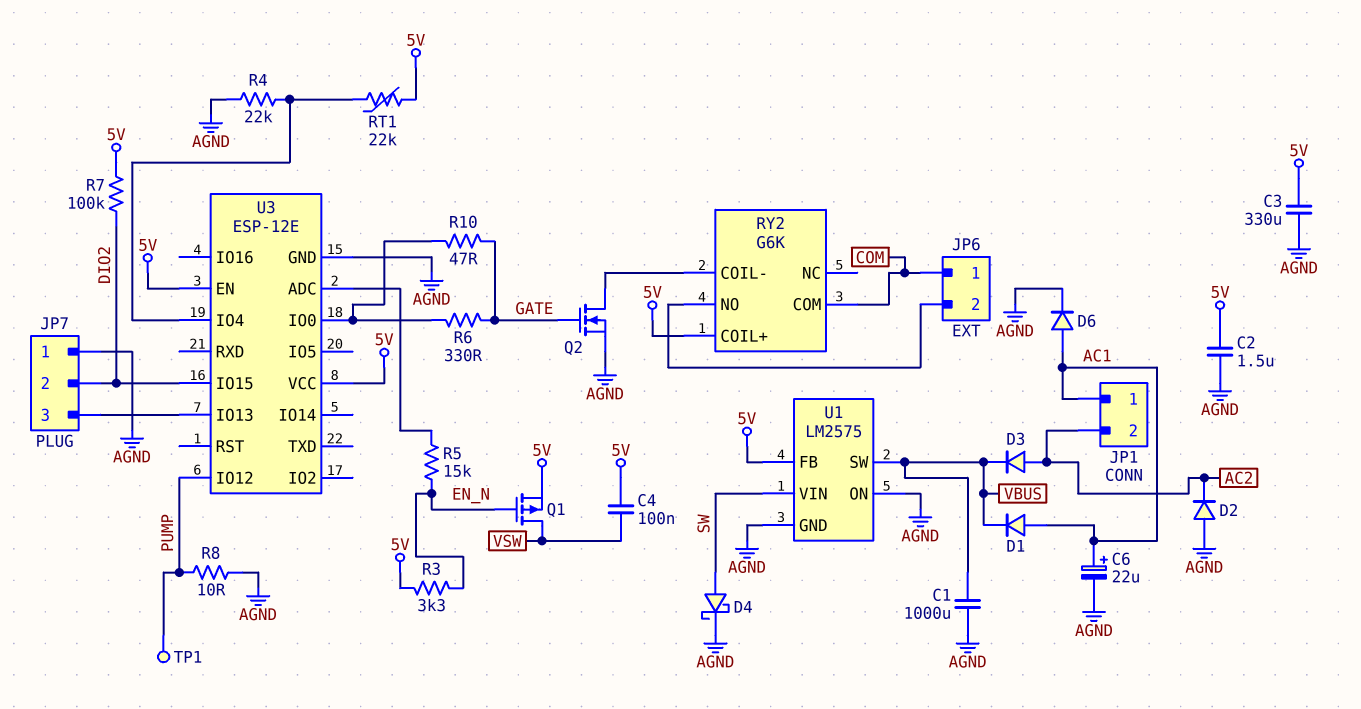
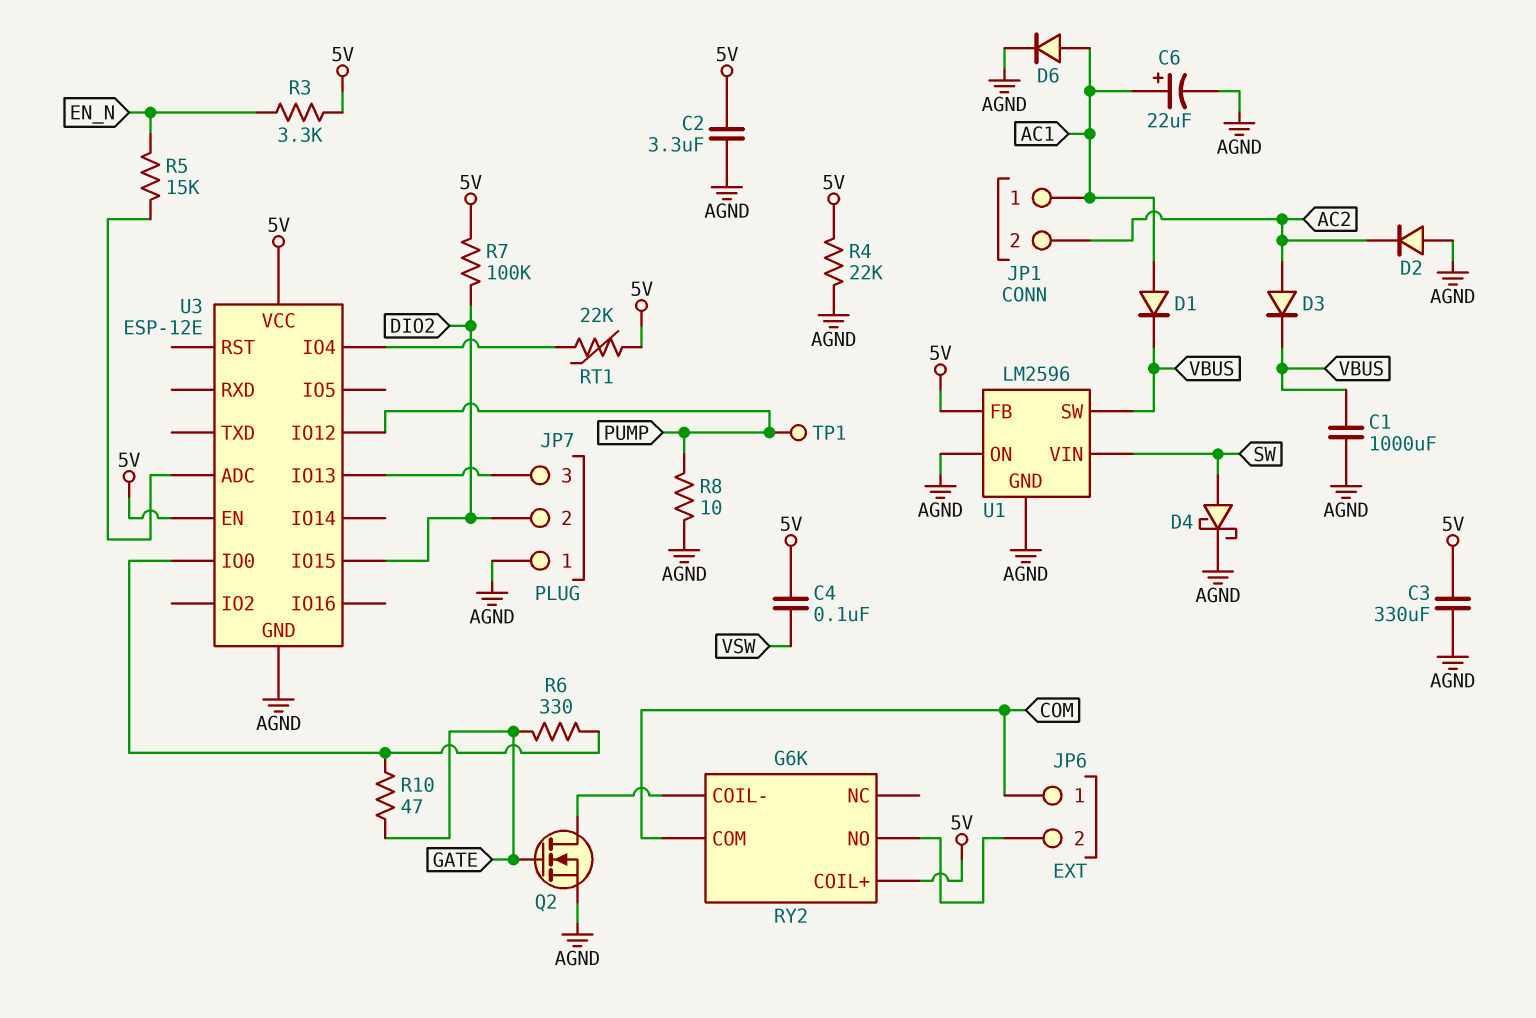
C2: 1.5uF (5V, AGND) -> 3.3uF (5V, AGND)
Q1: PMOS (G EN_N, D VSW, S 5V) -> none
R4: 22k (AGND, U3/IO4) -> 22k (5V, AGND)
U1: LM2575 -> LM2596

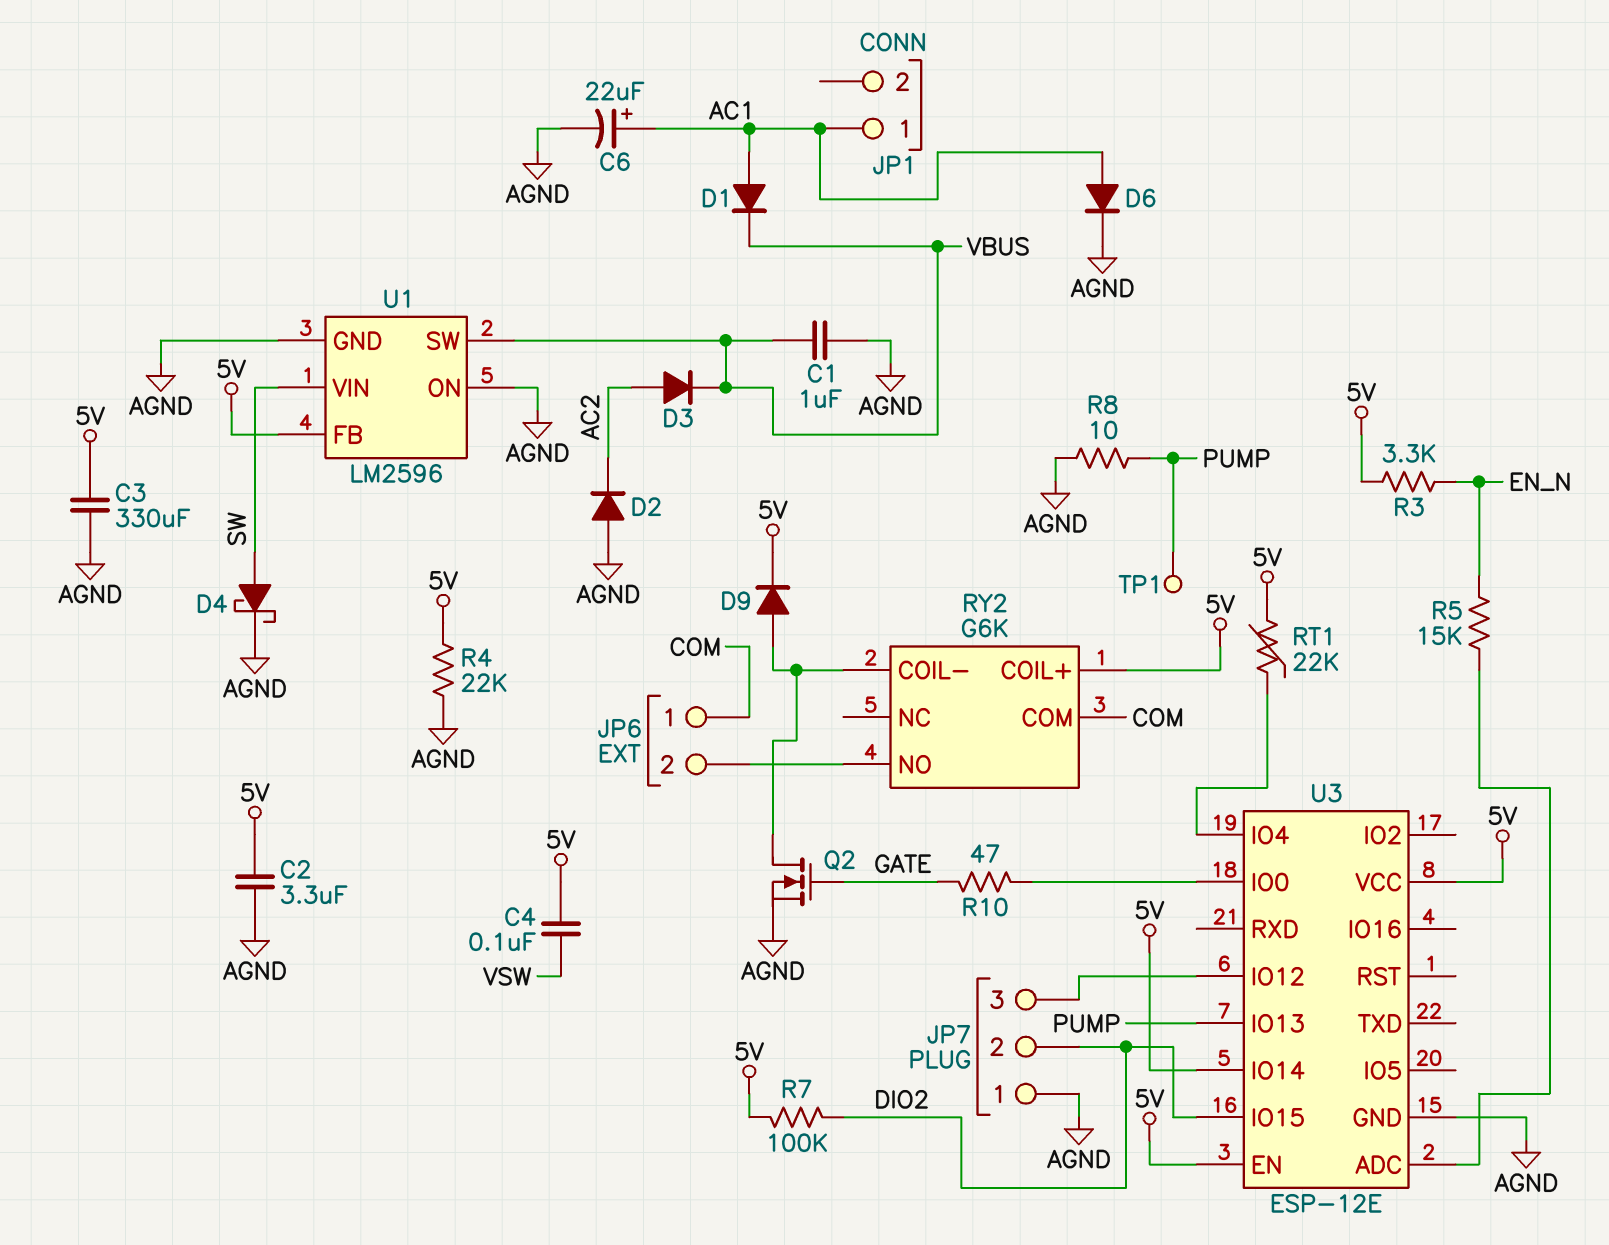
C1: 1000uF (AGND, VBUS) -> 1uF (AGND, VBUS)
D9: none -> diode (A RY2/COIL-, K 5V)
JP1 pin 2: AC2 -> none
R6: 330 (GATE, U3/IO0) -> none
U3 pin IO12: PUMP -> JP7/3
U3 pin IO13: JP7/3 -> PUMP
U3 pin IO14: none -> 5V

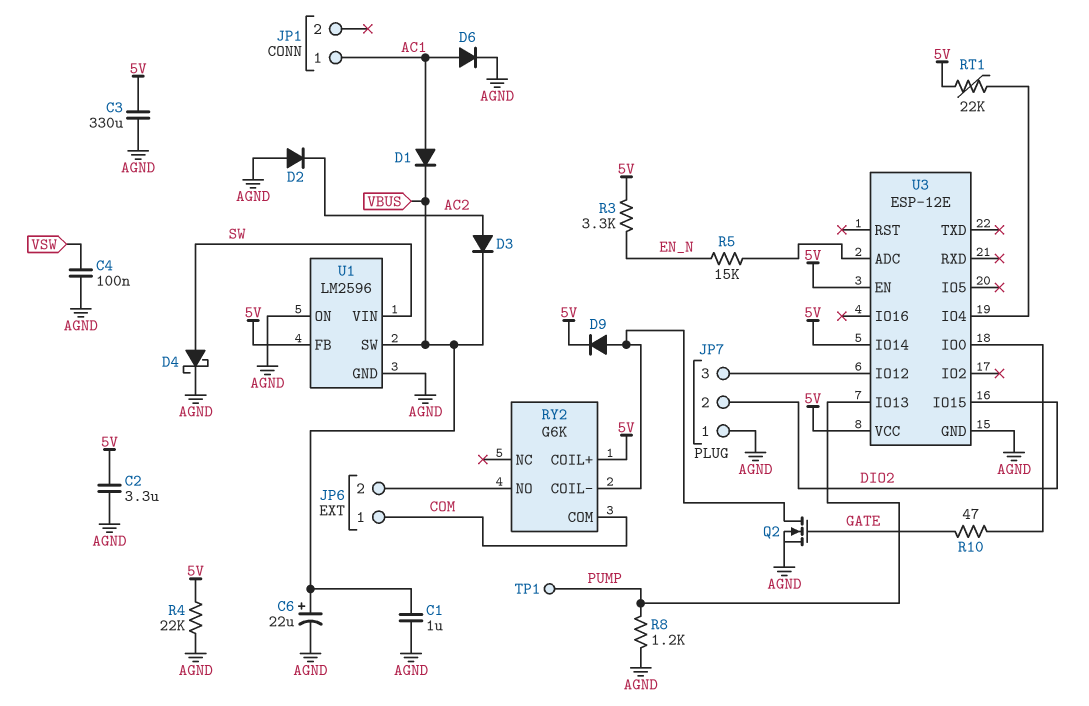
C4: 100nF (5V, VSW) -> 100nF (AGND, VSW)
C6: 22uF (plus AC1, minus AGND) -> 22uF (plus VBUS, minus AGND)
R7: 100k (5V, DIO2) -> none
R8: 10 (AGND, PUMP) -> 1.2k (AGND, PUMP)

